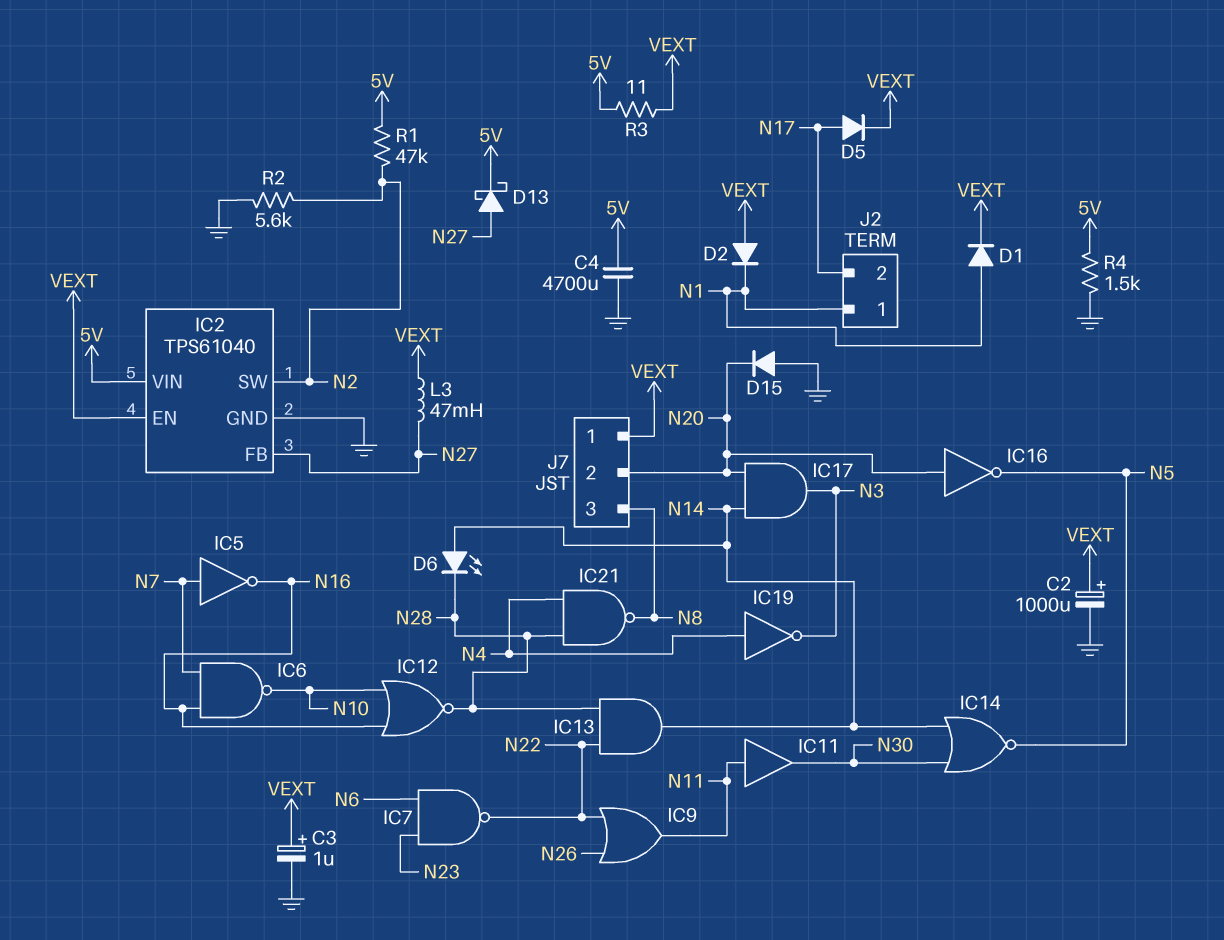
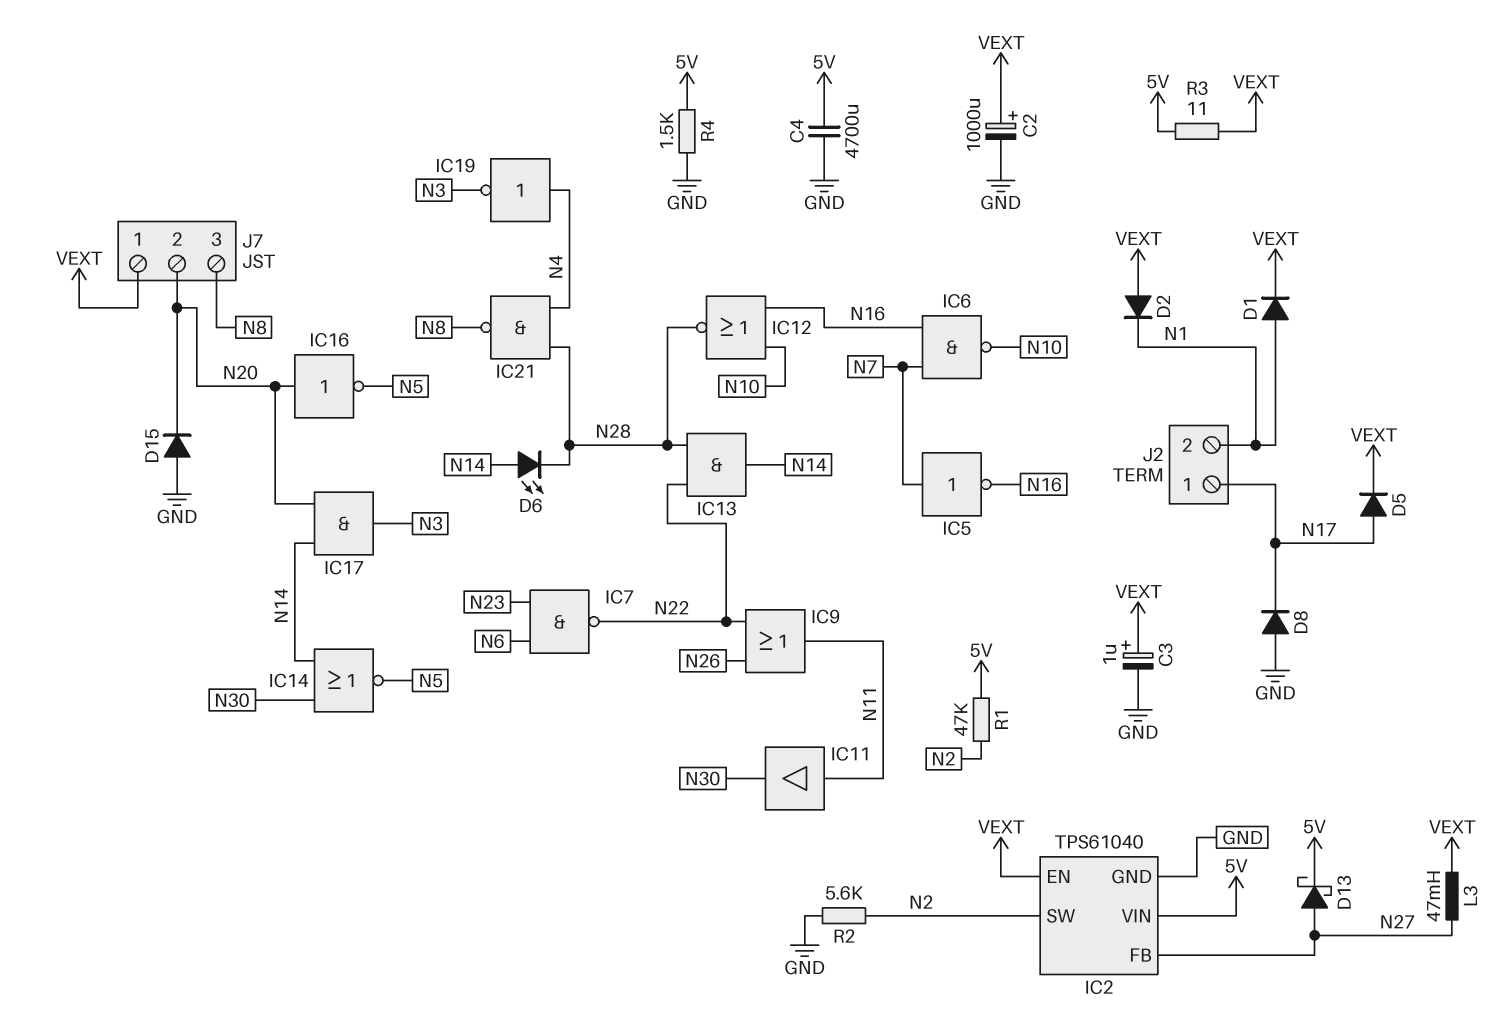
D8: none -> diode (A GND, K N17)
J2 pin 1: N1 -> N17
J2 pin 2: N17 -> N1

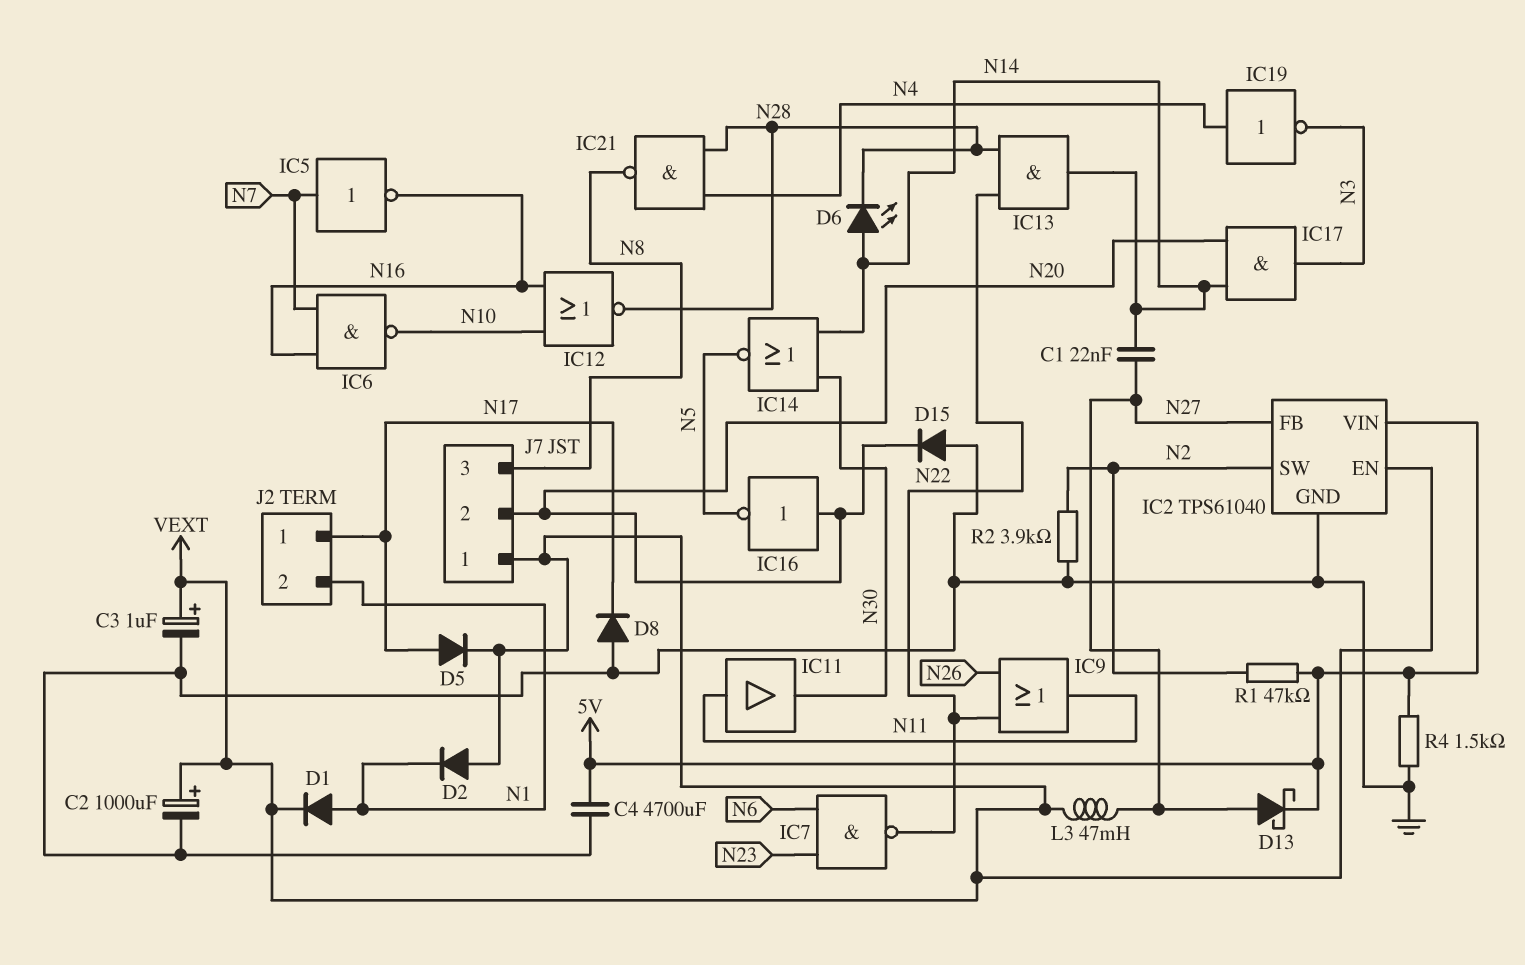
C1: none -> 22nF (N14, N27)
R2: 5.6k (GND, N2) -> 3.9k (GND, N2)
R3: 11 (5V, VEXT) -> none

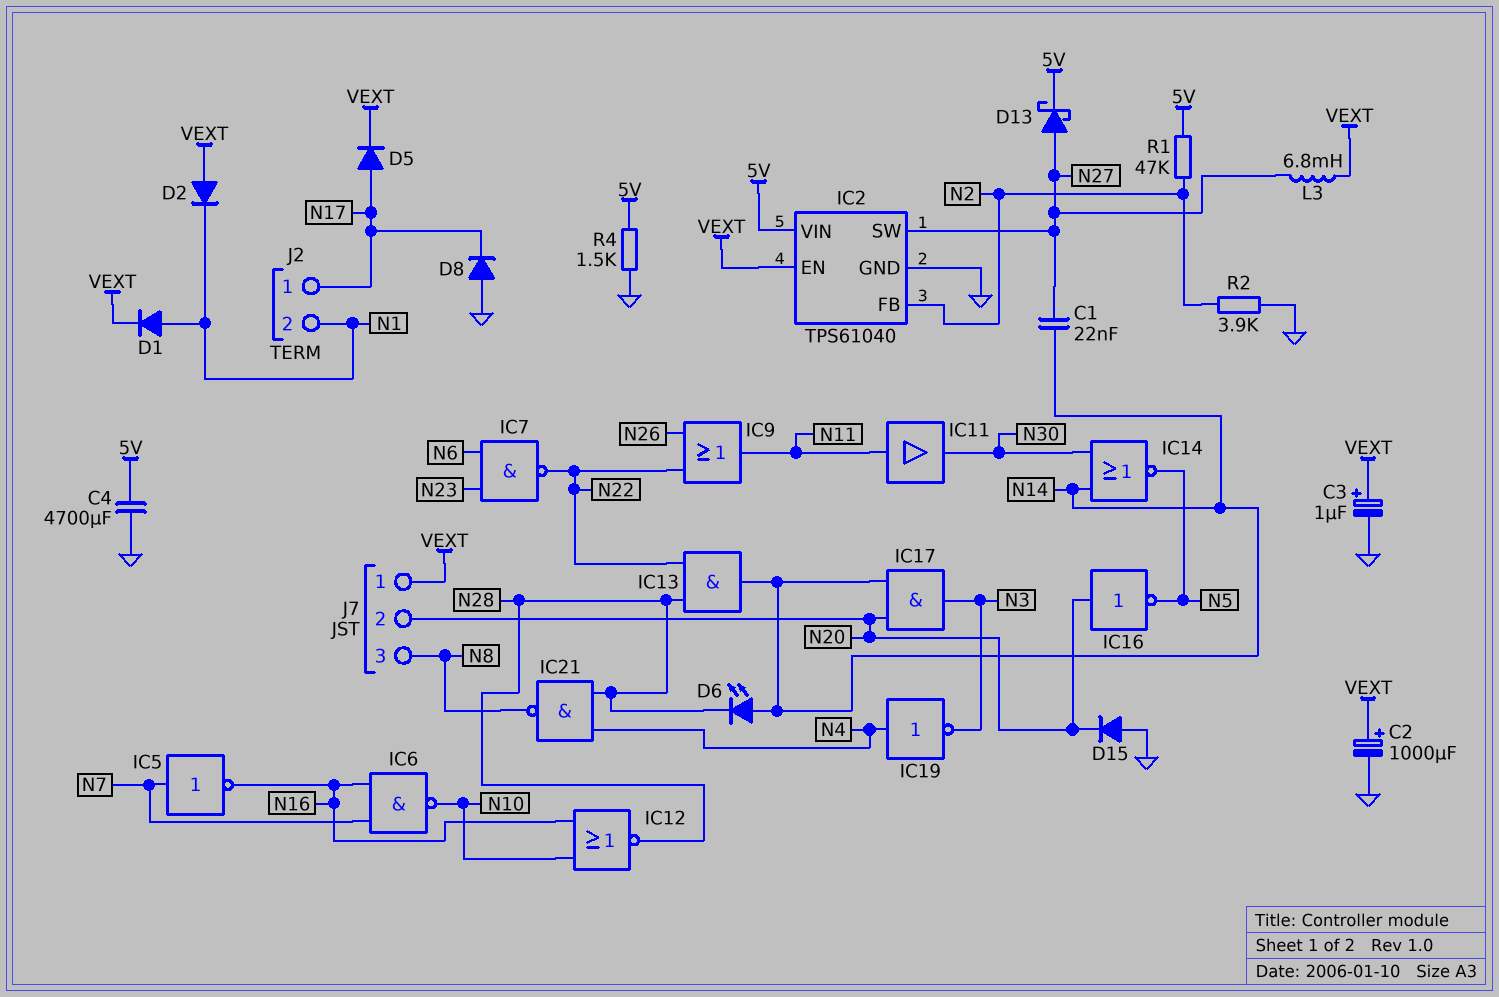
IC2 pin FB: N27 -> N2
IC2 pin SW: N2 -> N27
L3: 47mH (N27, VEXT) -> 6.8mH (N27, VEXT)

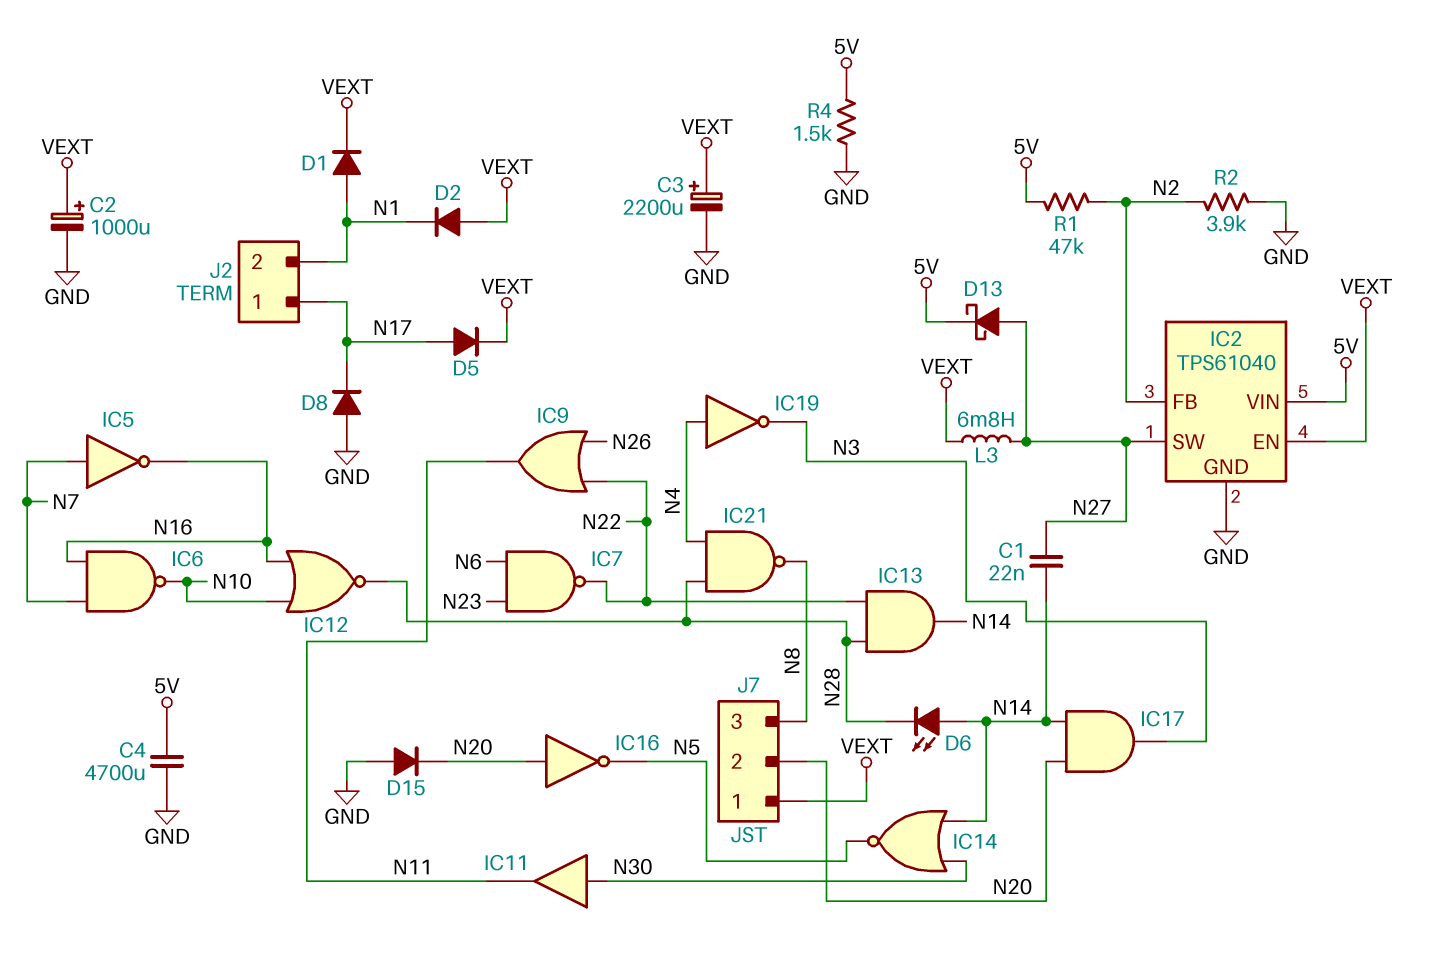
C3: 1uF (plus VEXT, minus GND) -> 2200uF (plus VEXT, minus GND)
IC11: buffer (in N11, out N30) -> buffer (in N30, out N11)

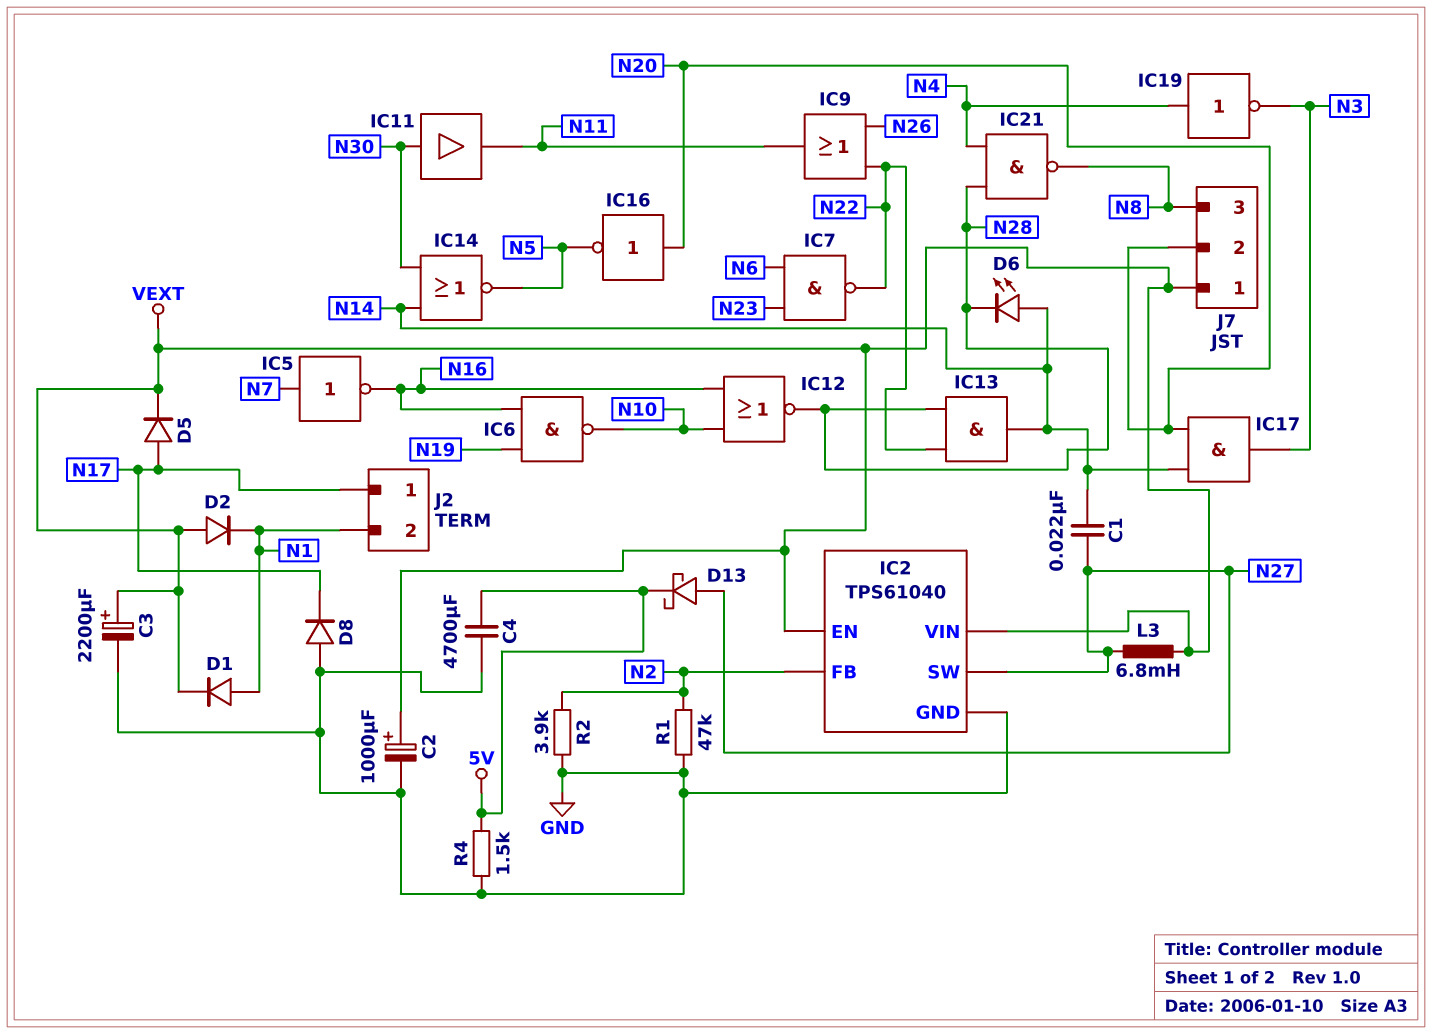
D15: diode (A GND, K N20) -> none
IC2 pin VIN: 5V -> VEXT
IC6: NAND (in N7, in N16, out N10) -> NAND (in N16, in N19, out N10)
R1: 47k (5V, N2) -> 47k (GND, N2)

